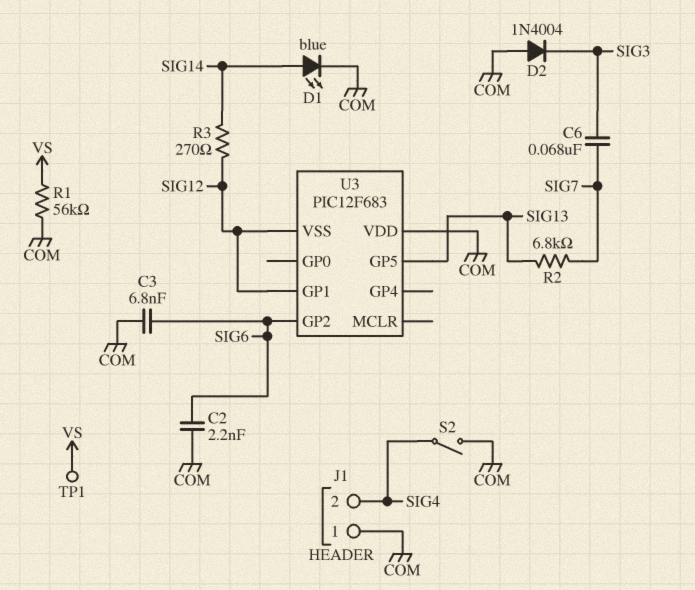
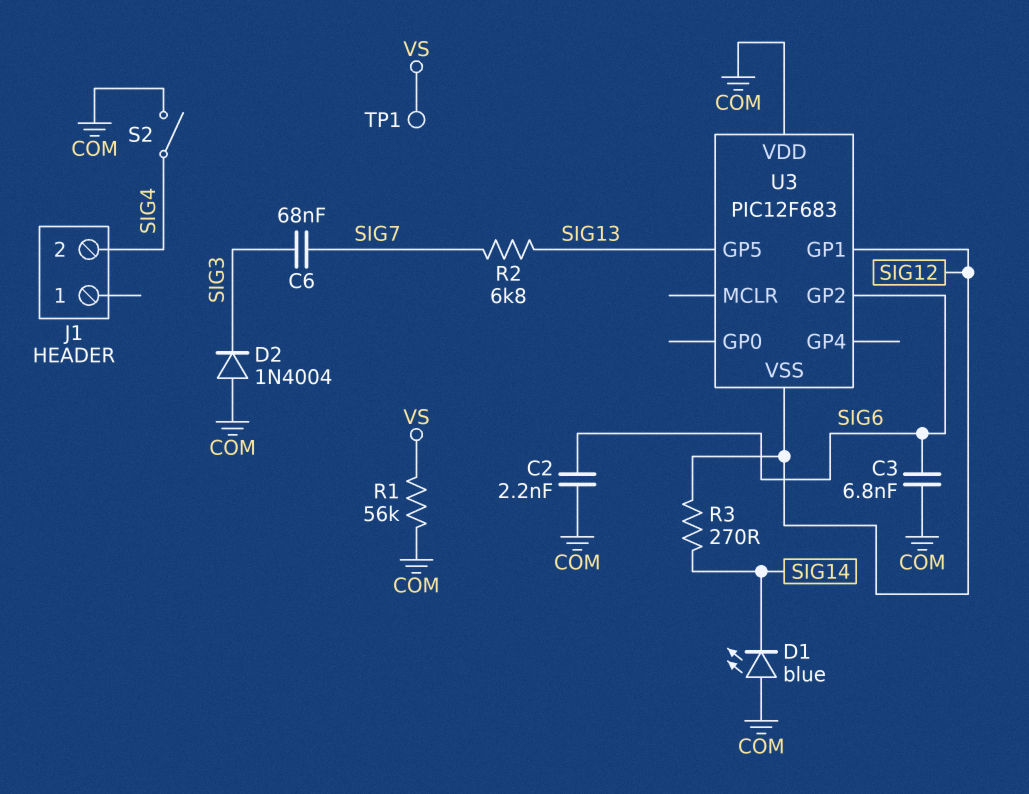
D1: LED blue (A SIG14, K COM) -> LED blue (A COM, K SIG14)
J1 pin 1: COM -> none

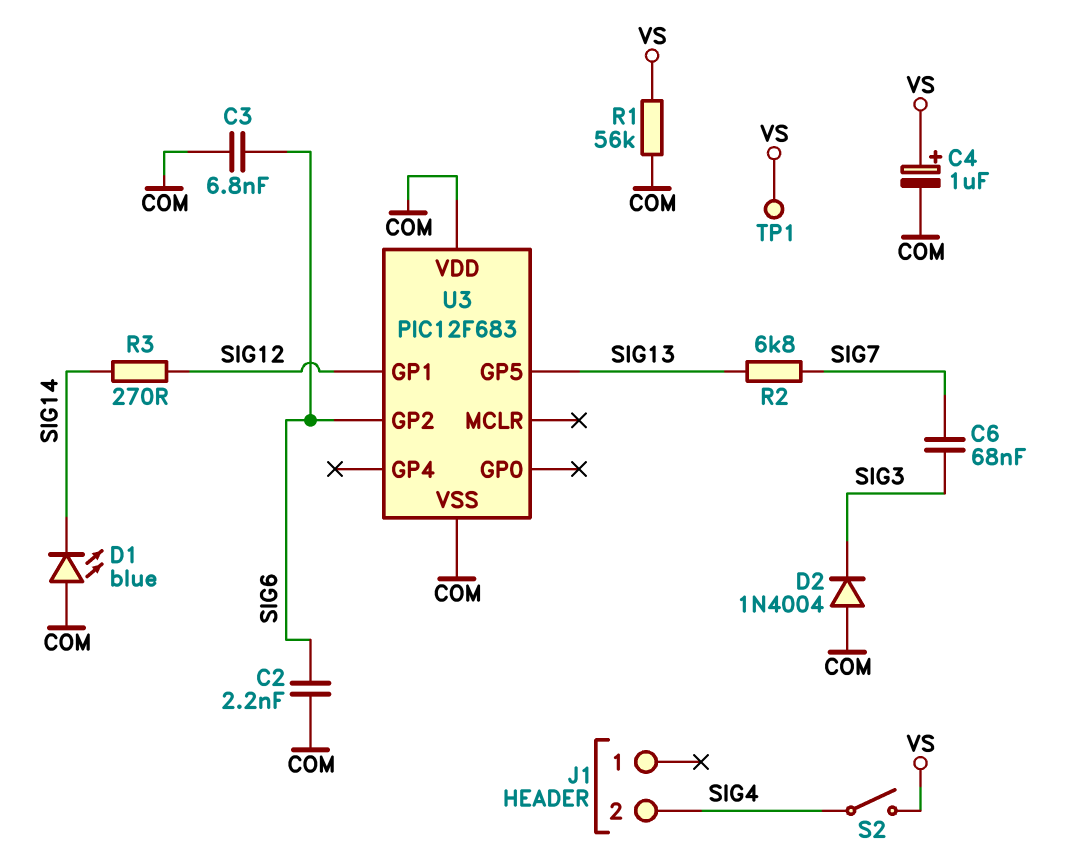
C4: none -> 1uF (plus VS, minus COM)
S2: switch (COM, SIG4) -> switch (SIG4, VS)
U3 pin VSS: SIG12 -> COM

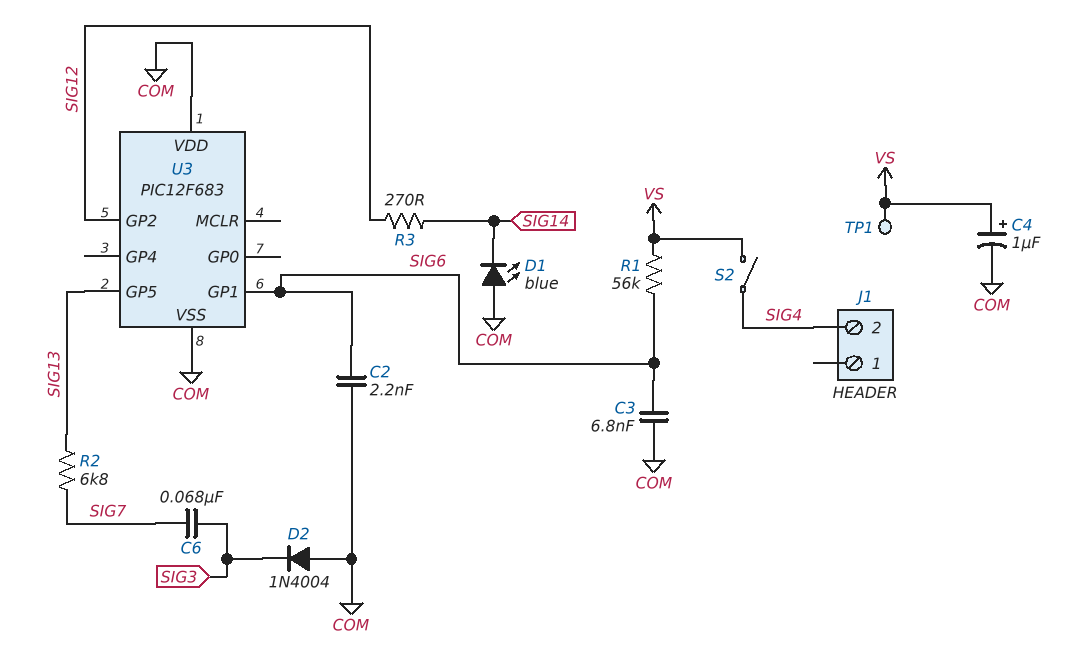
R1: 56k (COM, VS) -> 56k (SIG6, VS)
U3 pin GP1: SIG12 -> SIG6
U3 pin GP2: SIG6 -> SIG12

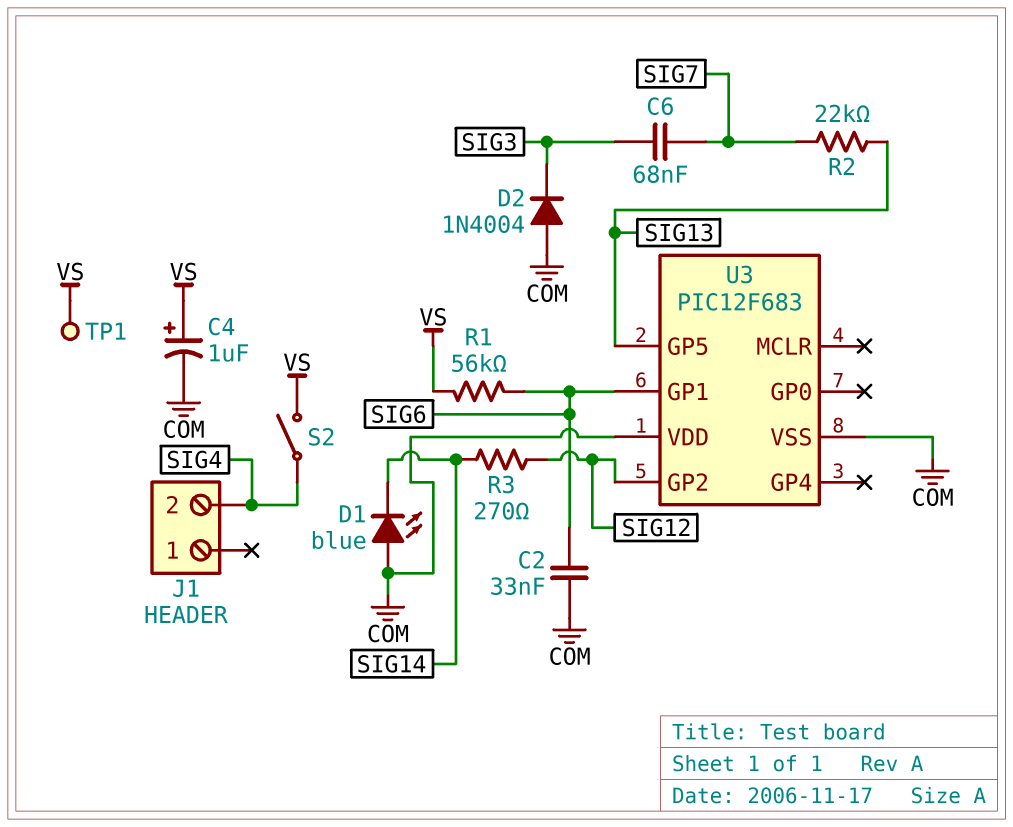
C2: 2.2nF (COM, SIG6) -> 33nF (COM, SIG6)
C3: 6.8nF (COM, SIG6) -> none
R2: 6.8k (SIG7, SIG13) -> 22k (SIG7, SIG13)

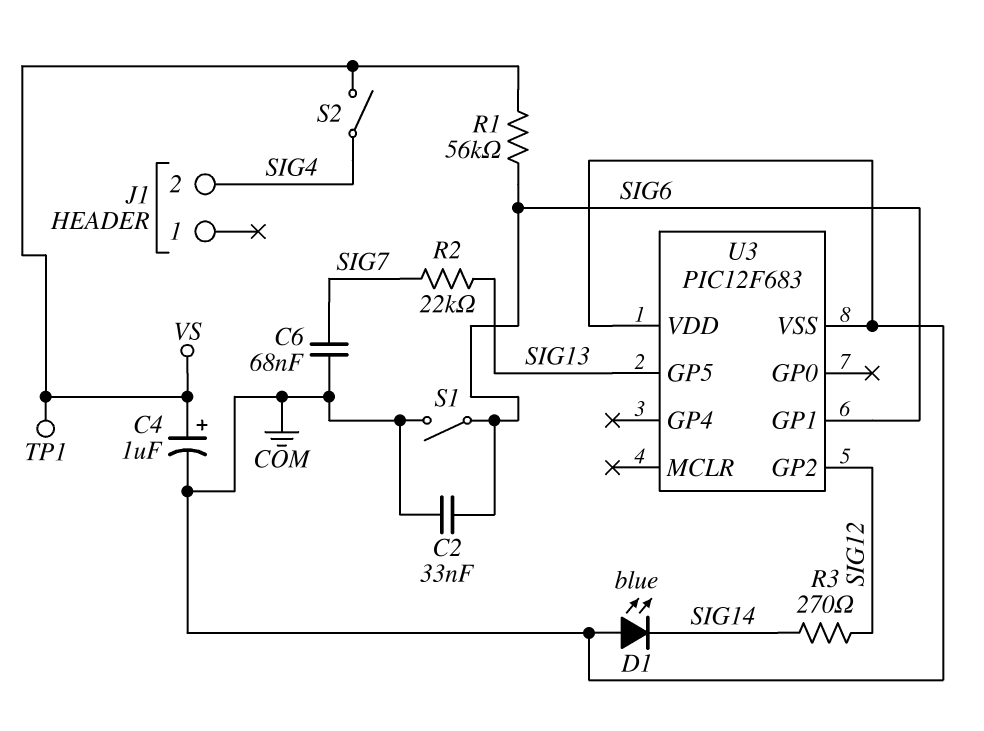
C6: 68nF (SIG3, SIG7) -> 68nF (COM, SIG7)
D2: diode 1N4004 (A COM, K SIG3) -> none
S1: none -> switch (COM, SIG6)

